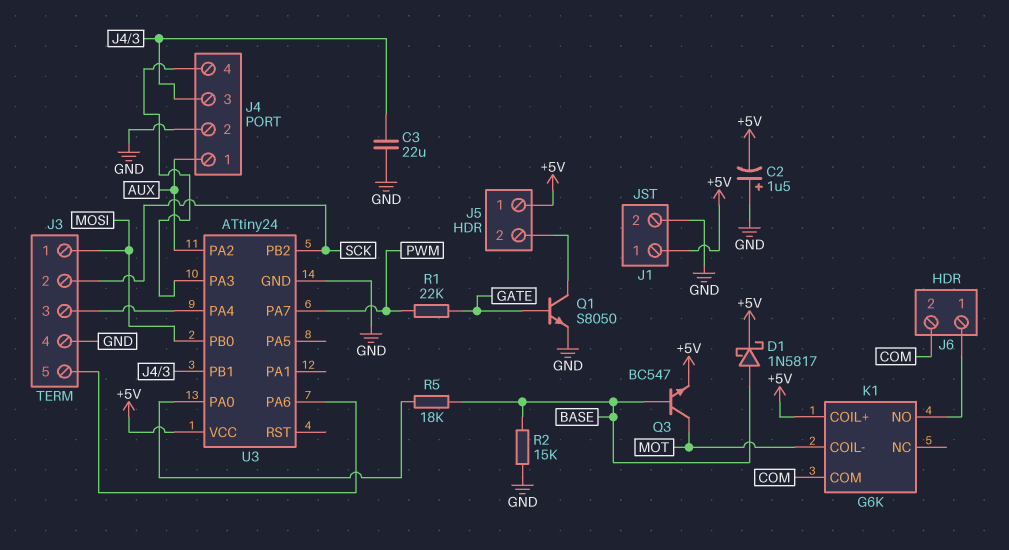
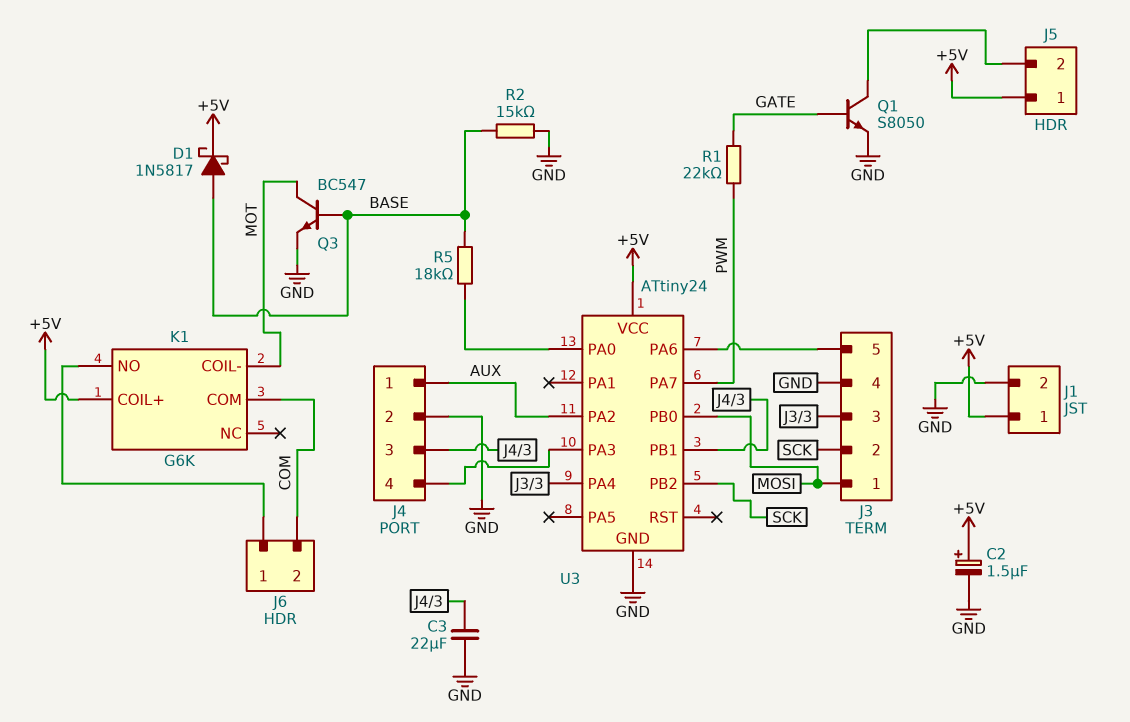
C2: 1.5uF (plus GND, minus +5V) -> 1.5uF (plus +5V, minus GND)
Q3: NPN BC547 (B BASE, C MOT, E +5V) -> NPN BC547 (B BASE, C MOT, E GND)

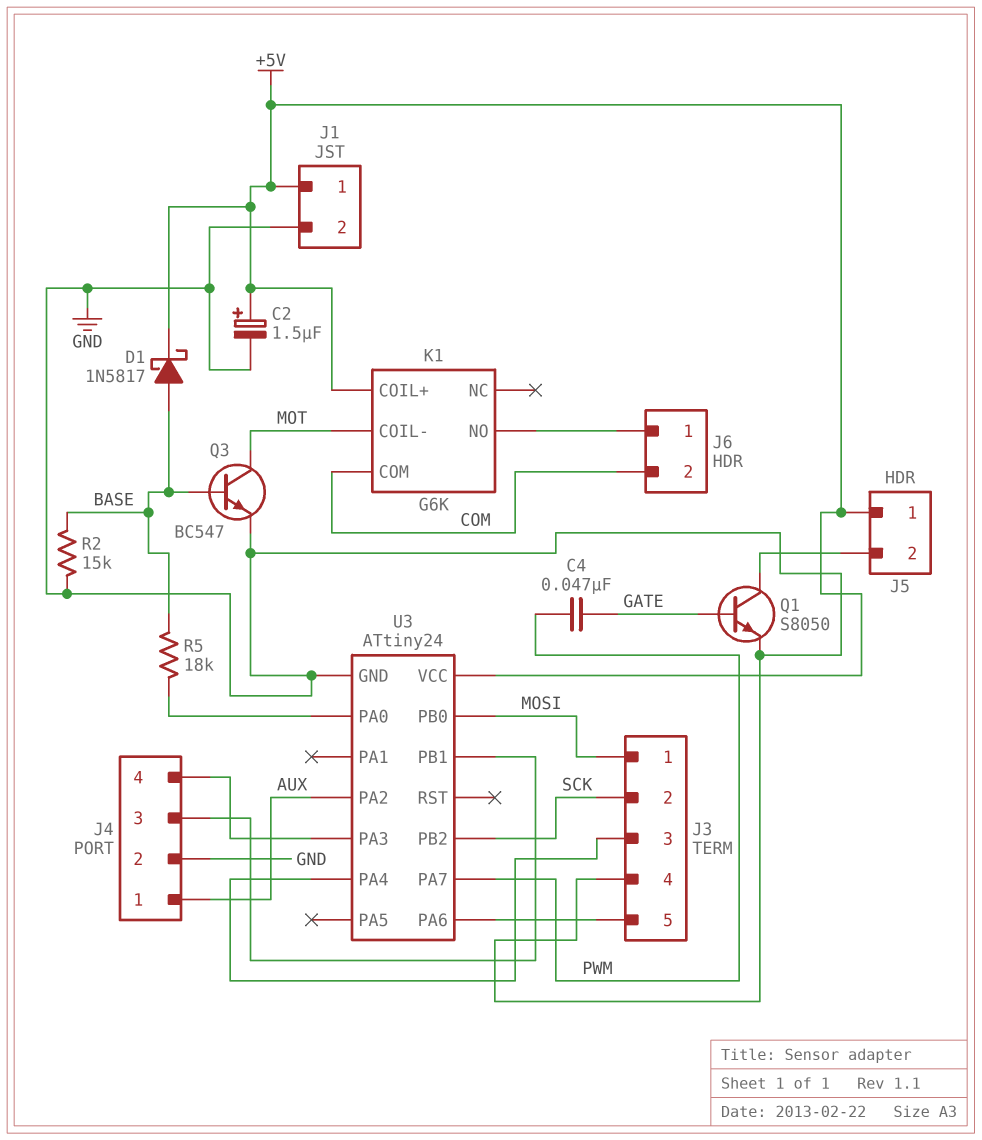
C3: 22uF (GND, J4/3) -> none
C4: none -> 47nF (GATE, PWM)
R1: 22k (GATE, PWM) -> none

